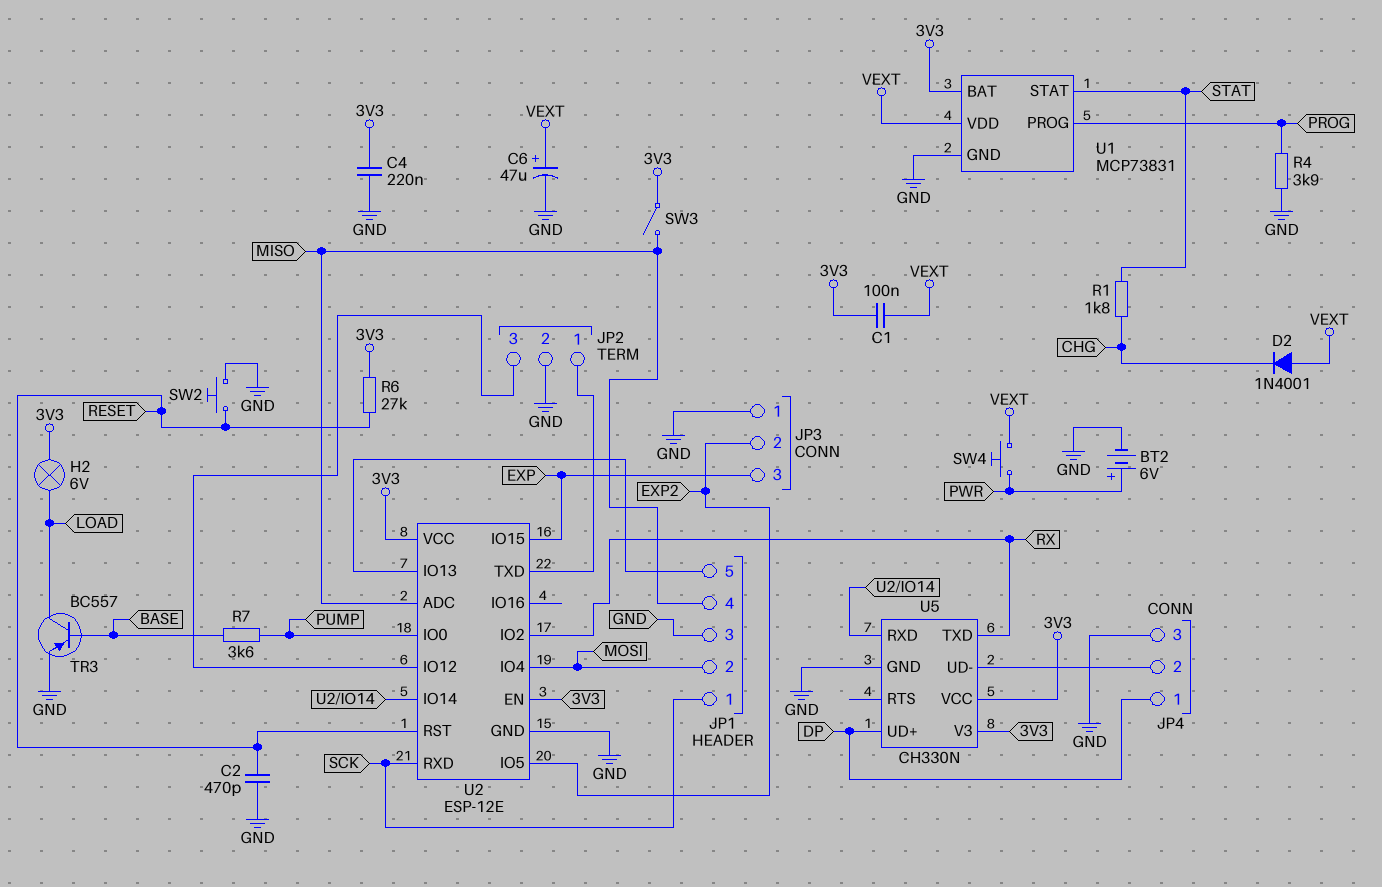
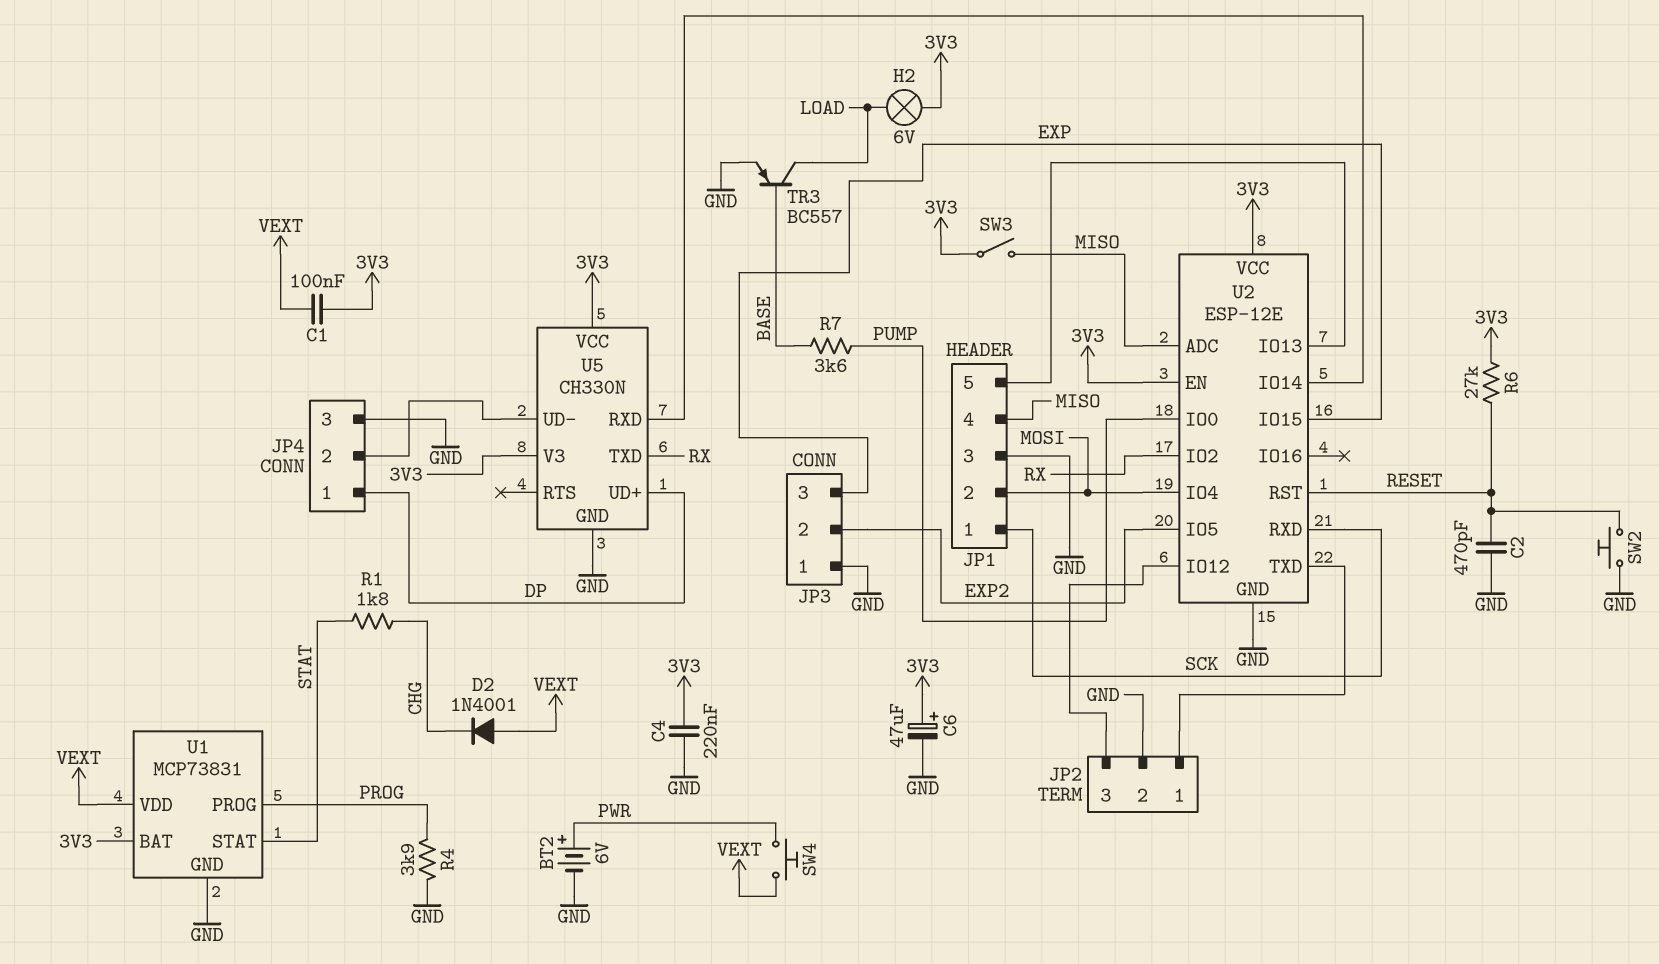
C6: 47uF (plus VEXT, minus GND) -> 47uF (plus 3V3, minus GND)

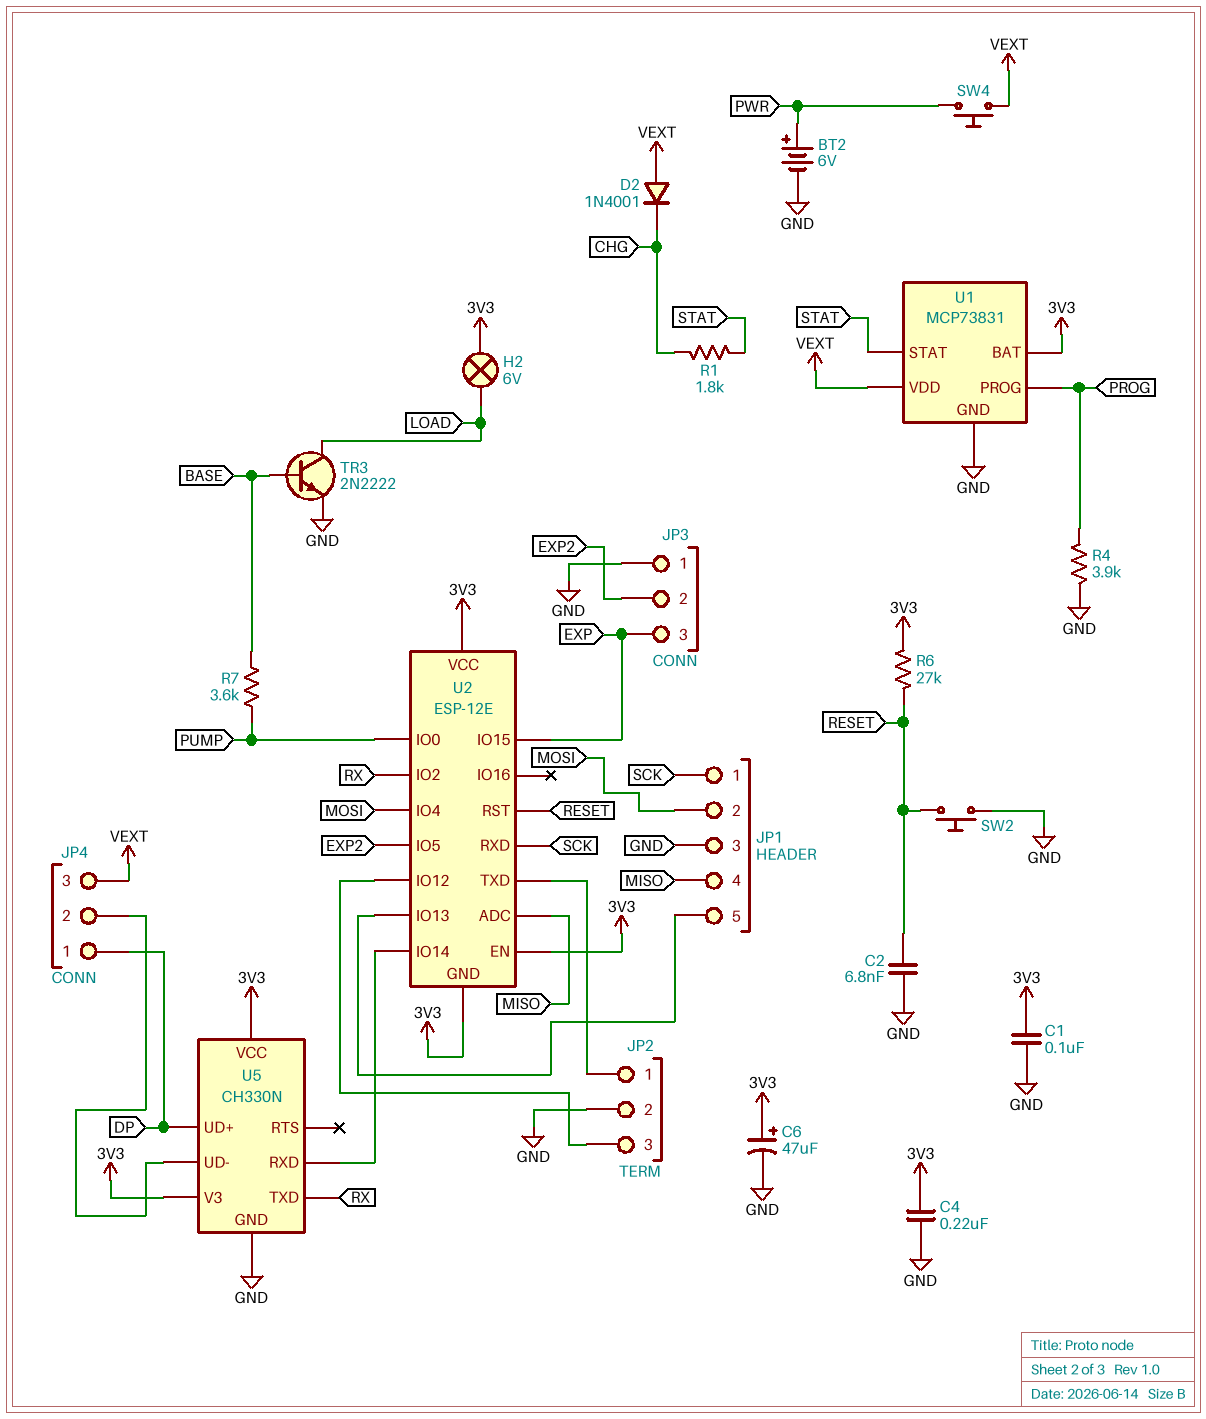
C1: 100nF (3V3, VEXT) -> 100nF (3V3, GND)
C2: 470pF (GND, RESET) -> 6.8nF (GND, RESET)
JP4 pin 3: GND -> VEXT
SW3: switch (3V3, MISO) -> none
TR3: PNP BC557 (B BASE, C LOAD, E GND) -> NPN 2N2222 (B BASE, C LOAD, E GND)
U2 pin GND: GND -> 3V3

